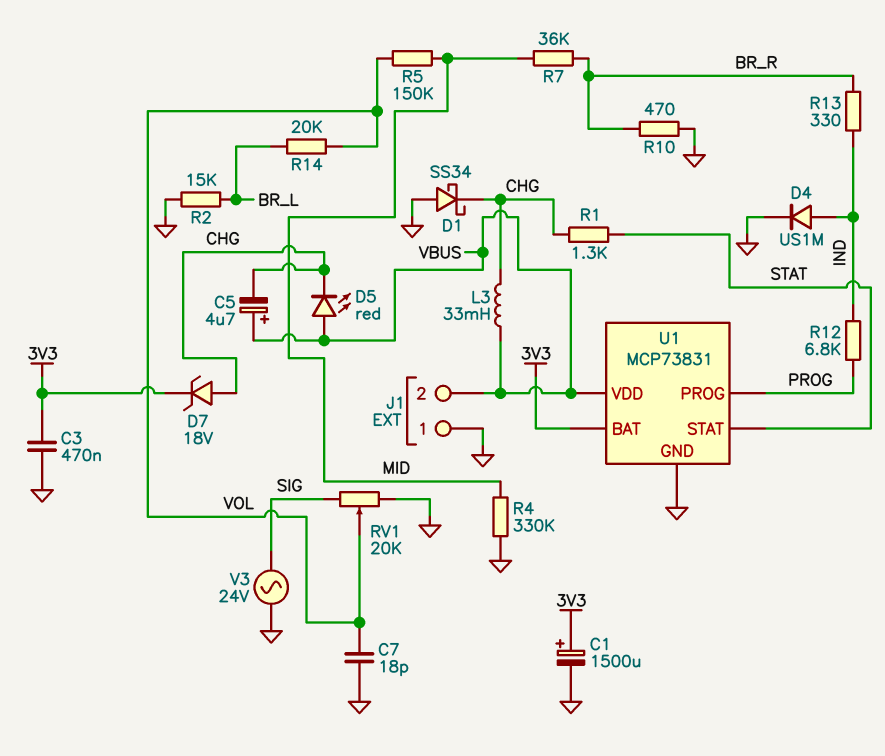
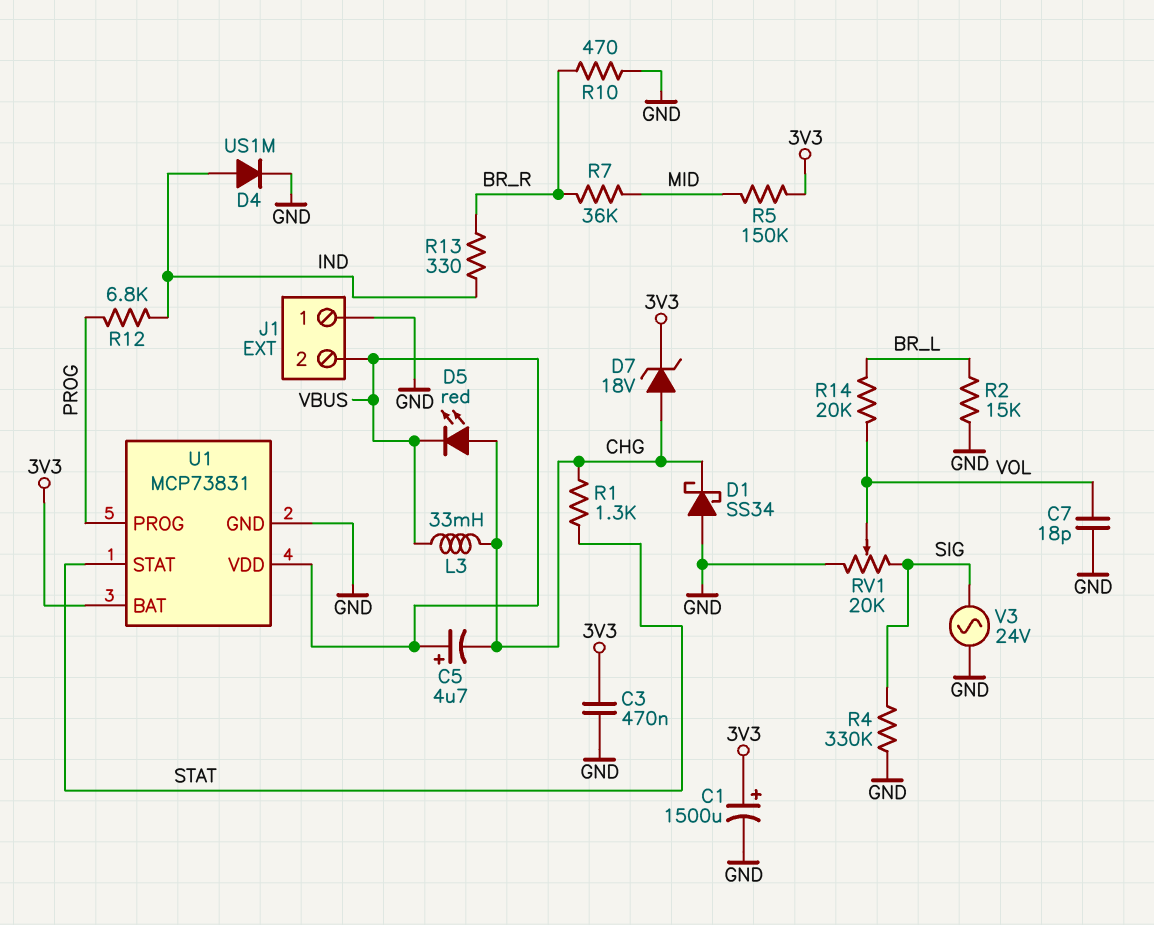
D5: LED red (A VBUS, K CHG) -> LED red (A CHG, K VBUS)
R4: 330k (GND, MID) -> 330k (GND, SIG)
R5: 150k (MID, VOL) -> 150k (3V3, MID)

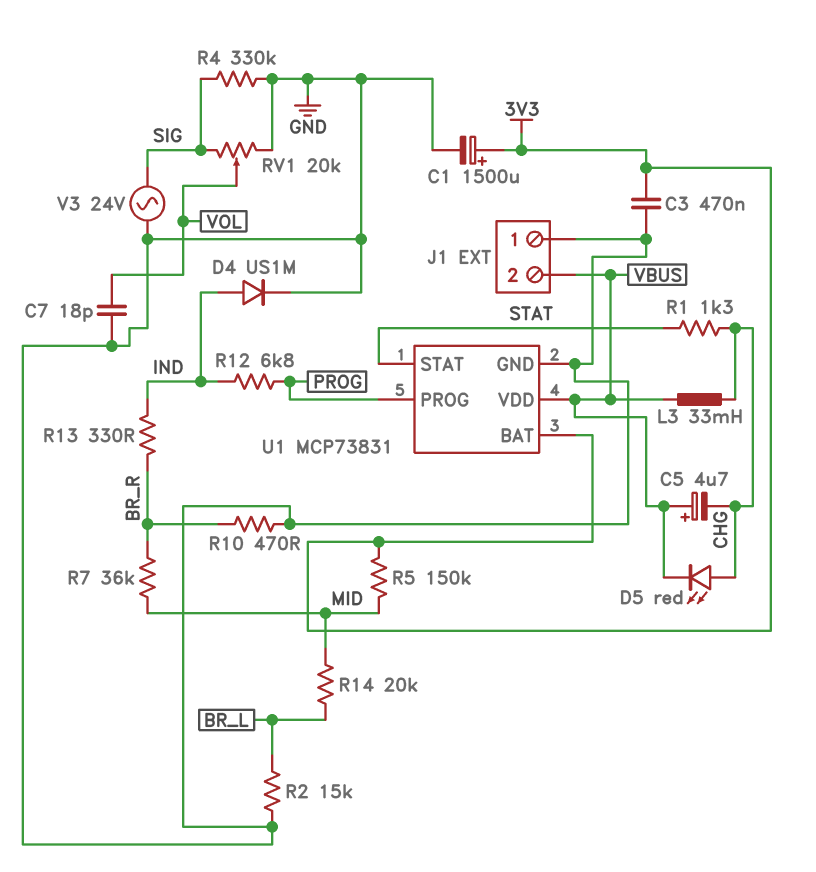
D1: schottky SS34 (A GND, K CHG) -> none
D7: zener 18V (A CHG, K 3V3) -> none
R14: 20k (BR_L, VOL) -> 20k (BR_L, MID)

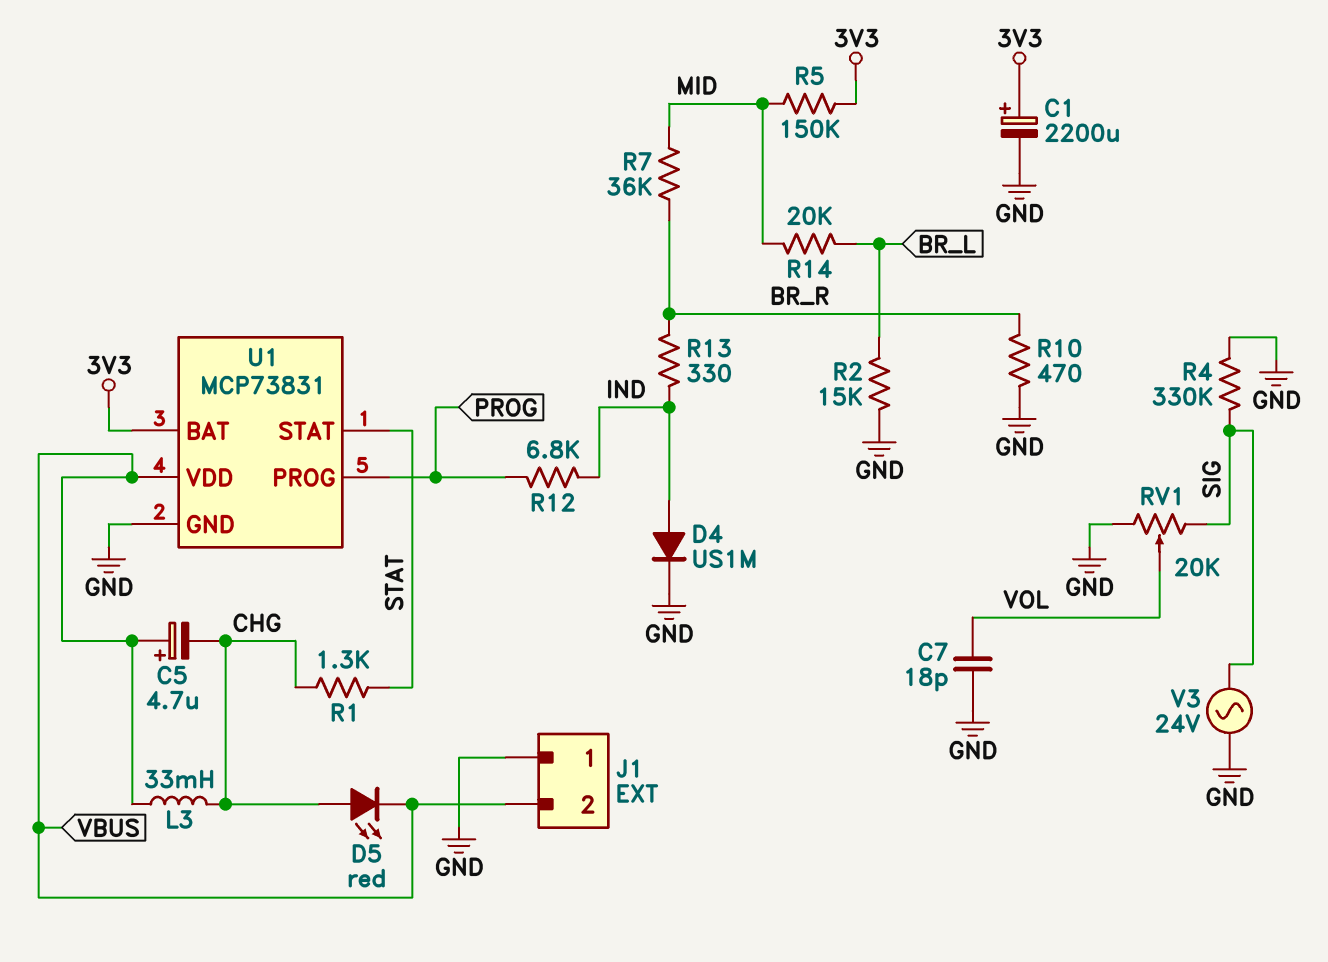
C1: 1500uF (plus 3V3, minus GND) -> 2200uF (plus 3V3, minus GND)
C3: 470nF (3V3, GND) -> none

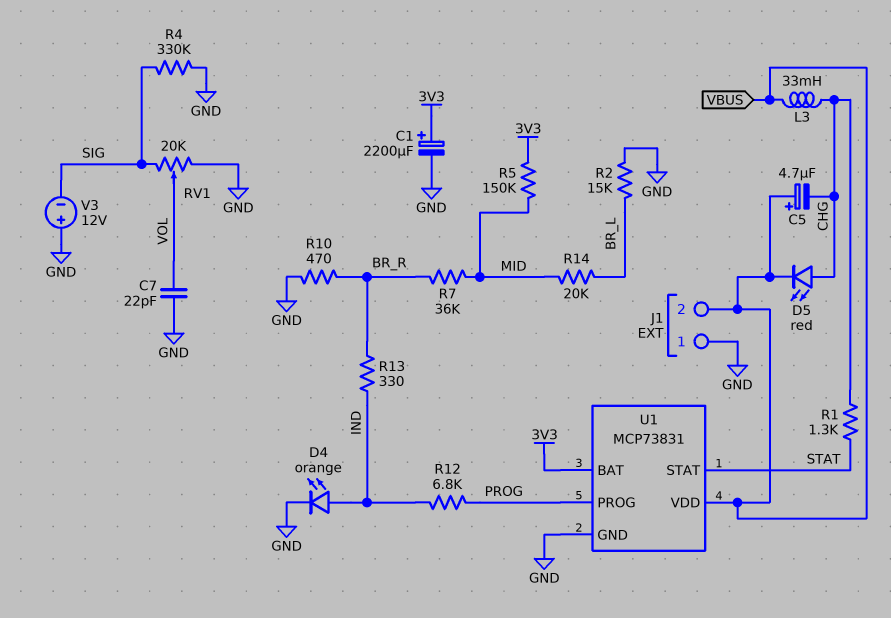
C7: 18pF (GND, VOL) -> 22pF (GND, VOL)
D4: diode US1M (A IND, K GND) -> LED orange (A IND, K GND)
V3: AC 24V (GND, SIG) -> 12V (plus GND, minus SIG)

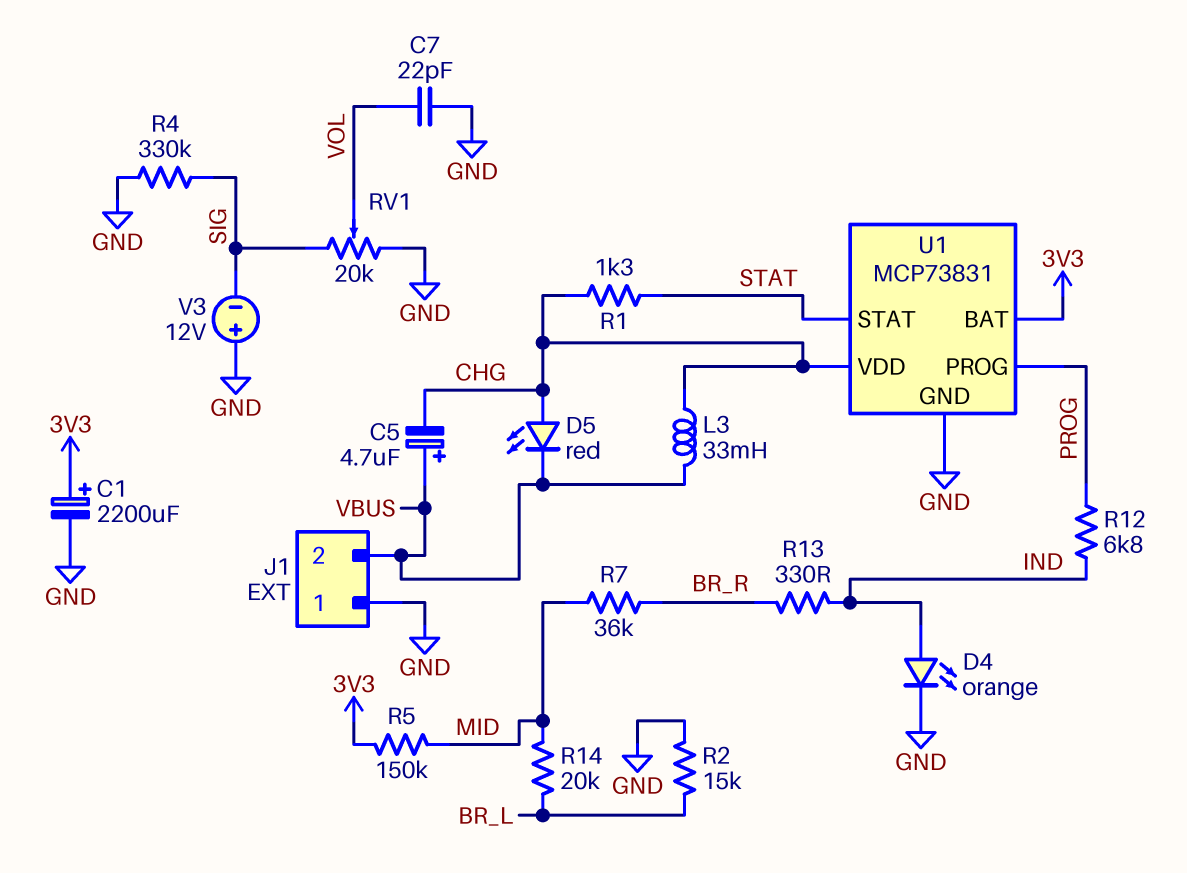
R10: 470 (BR_R, GND) -> none
U1 pin VDD: VBUS -> CHG

